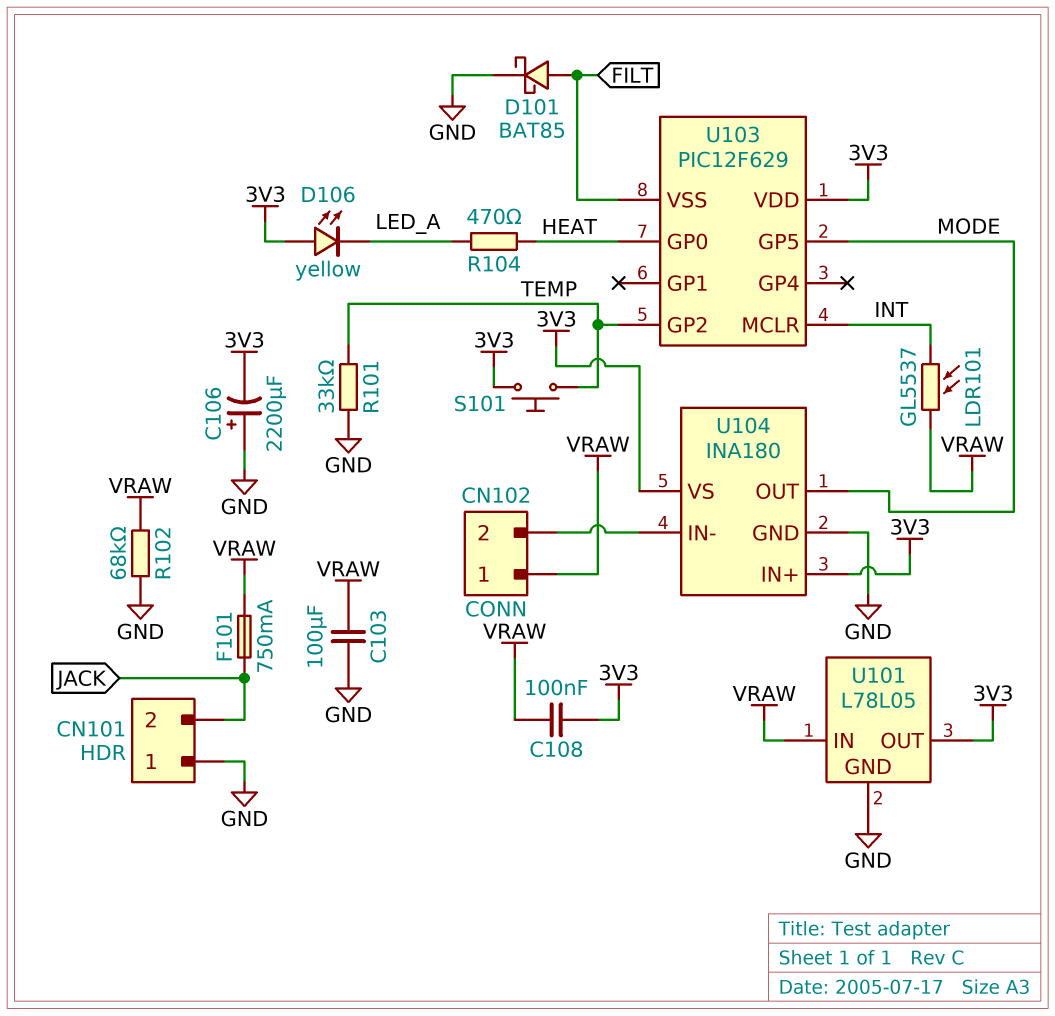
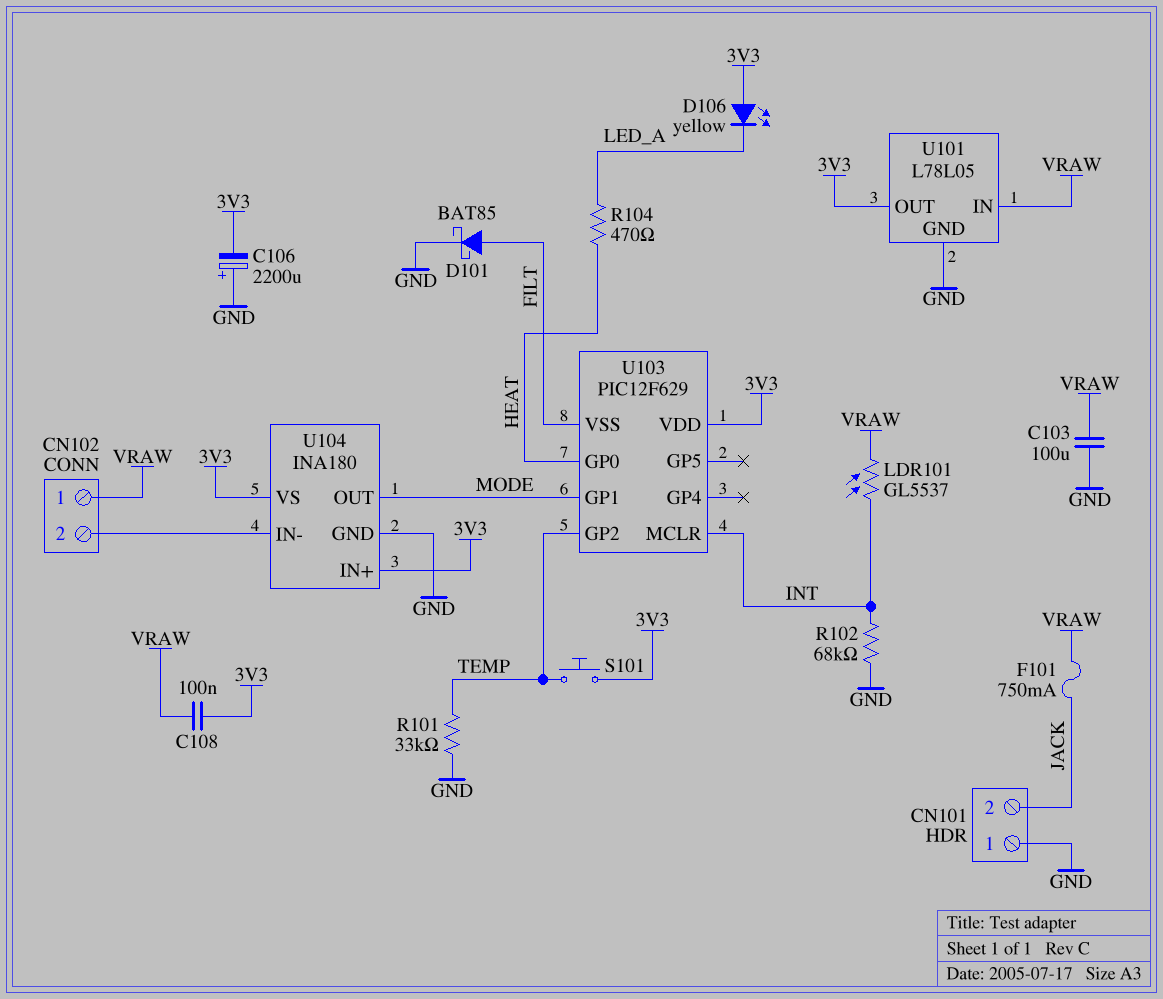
R102: 68k (GND, VRAW) -> 68k (GND, INT)
U103 pin GP1: none -> MODE
U103 pin GP5: MODE -> none

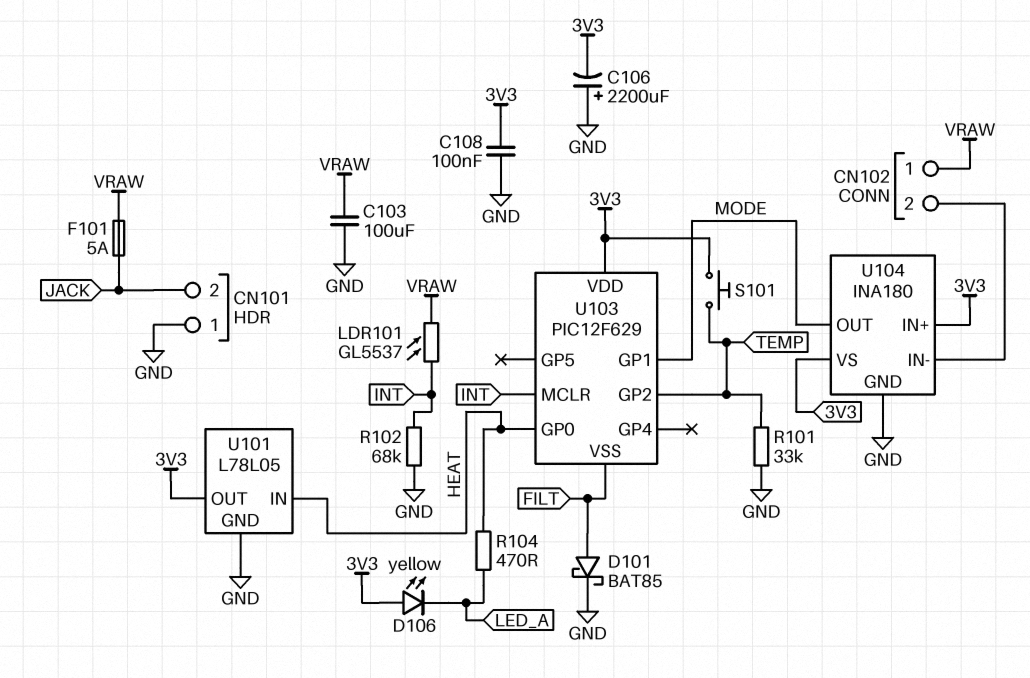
C108: 100nF (3V3, VRAW) -> 100nF (3V3, GND)
F101: 750mA (JACK, VRAW) -> 5A (JACK, VRAW)
U101 pin IN: VRAW -> HEAT

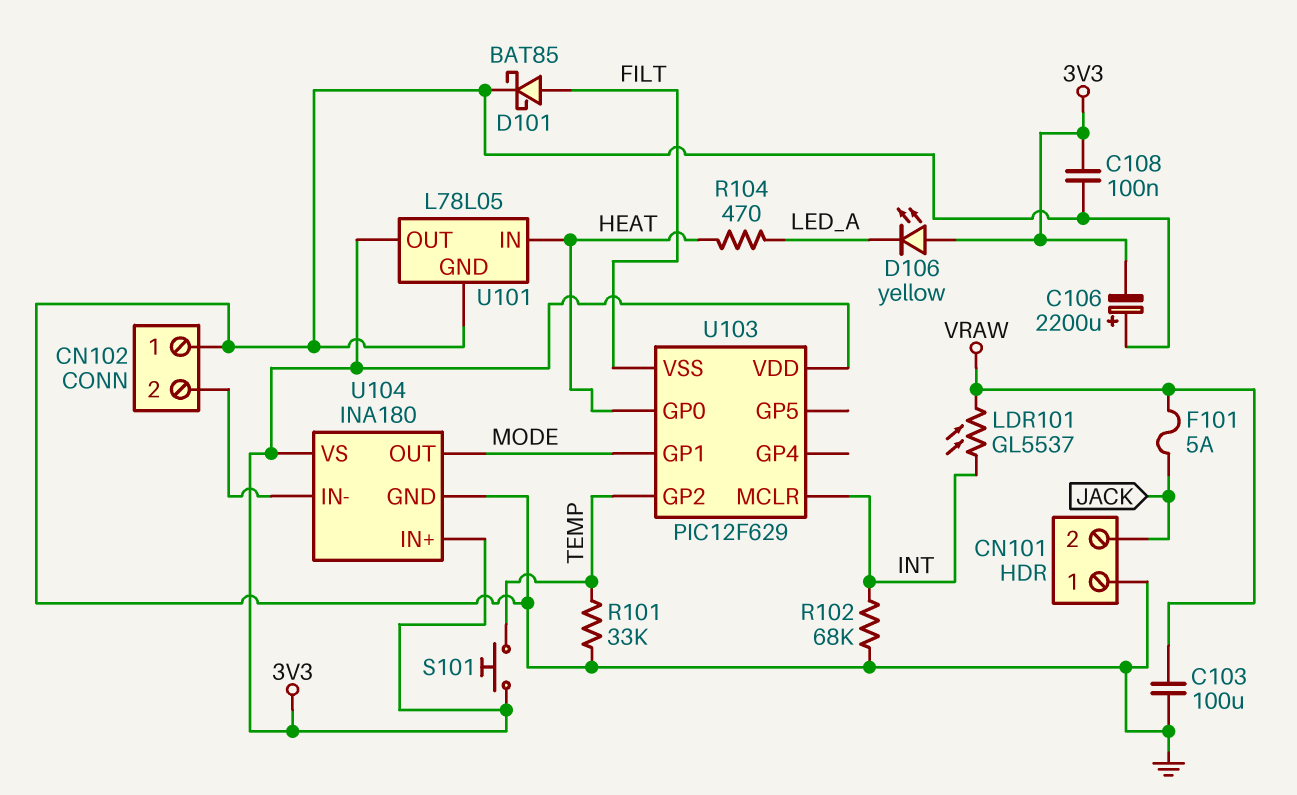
CN102 pin 1: VRAW -> GND

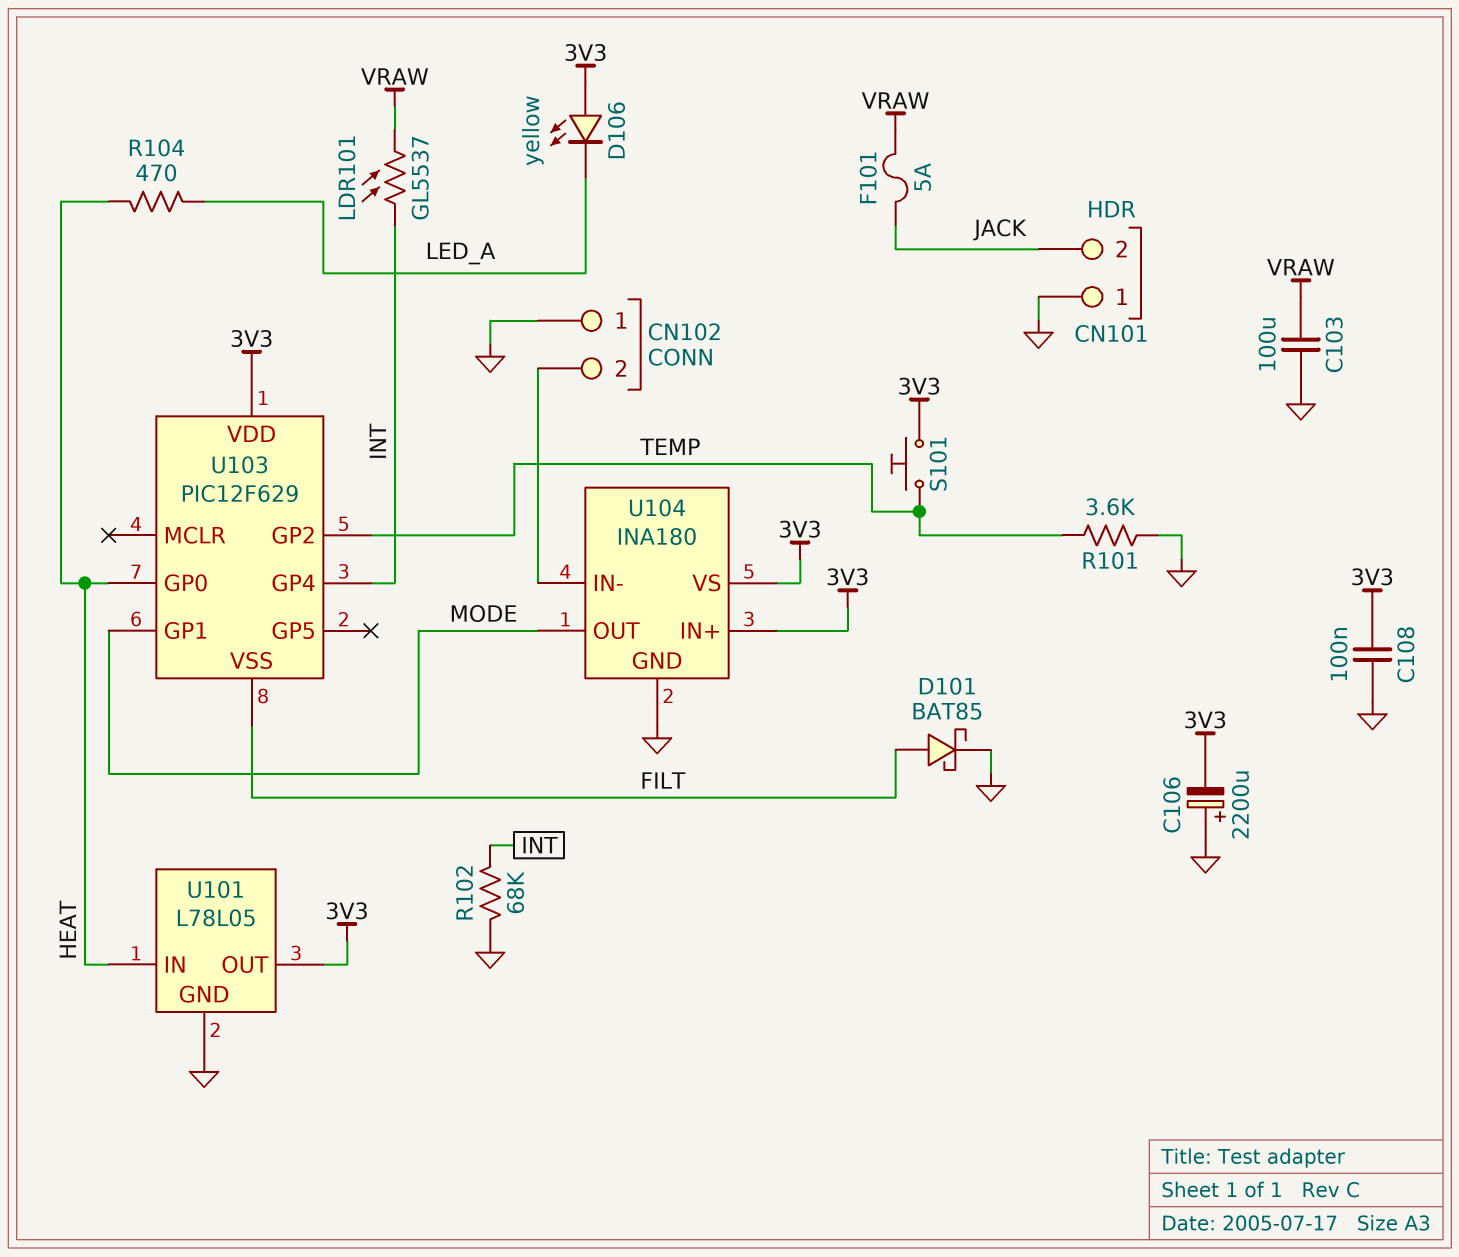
R101: 33k (GND, TEMP) -> 3.6k (GND, TEMP)
U103 pin GP4: none -> INT
U103 pin MCLR: INT -> none

